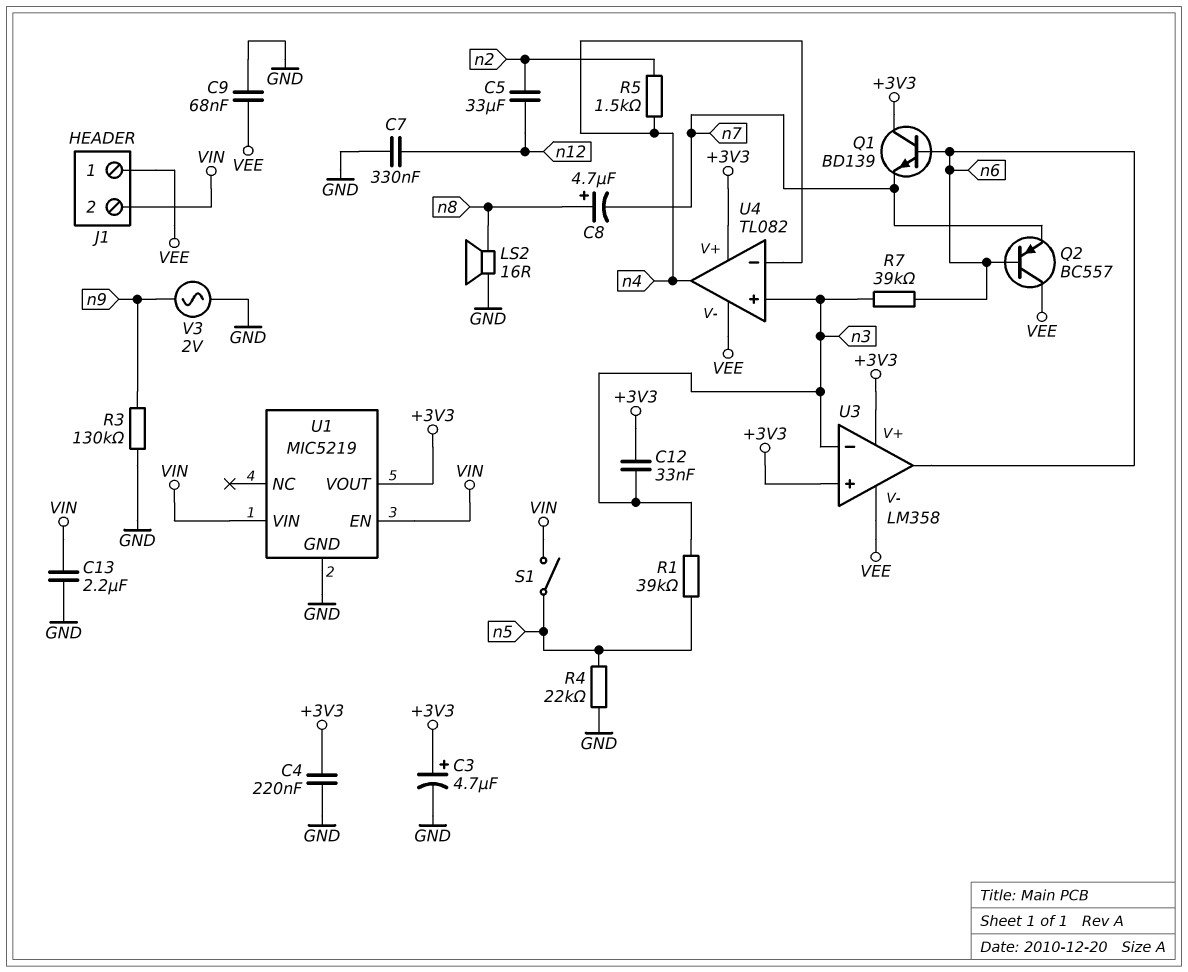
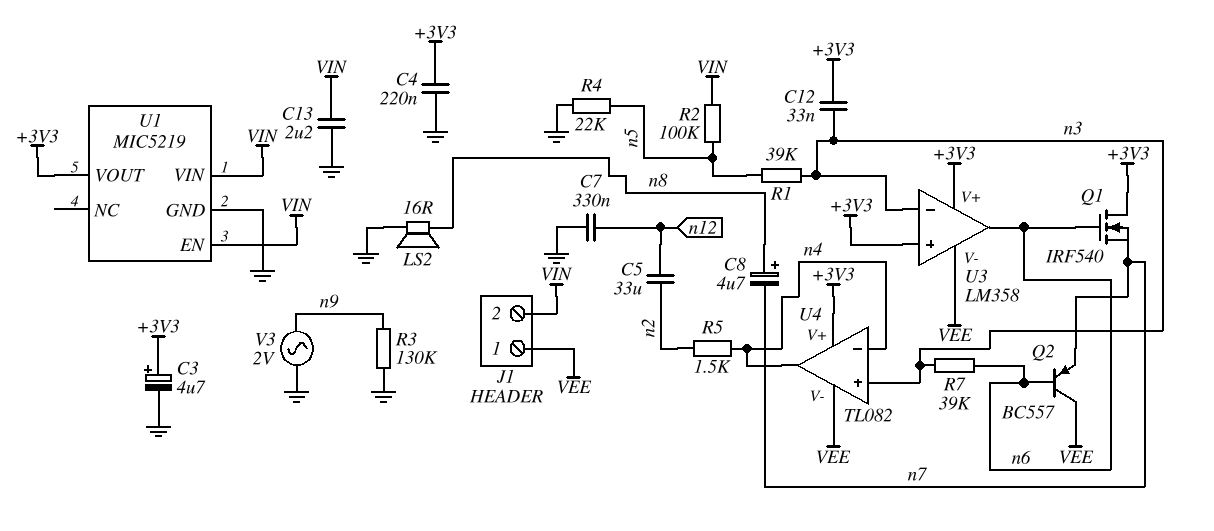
C9: 68nF (GND, VEE) -> none
Q1: NPN BD139 (B n6, C +3V3, E n7) -> NMOS IRF540 (G n6, D +3V3, S n7)
R2: none -> 100k (VIN, n5)
S1: switch (VIN, n5) -> none

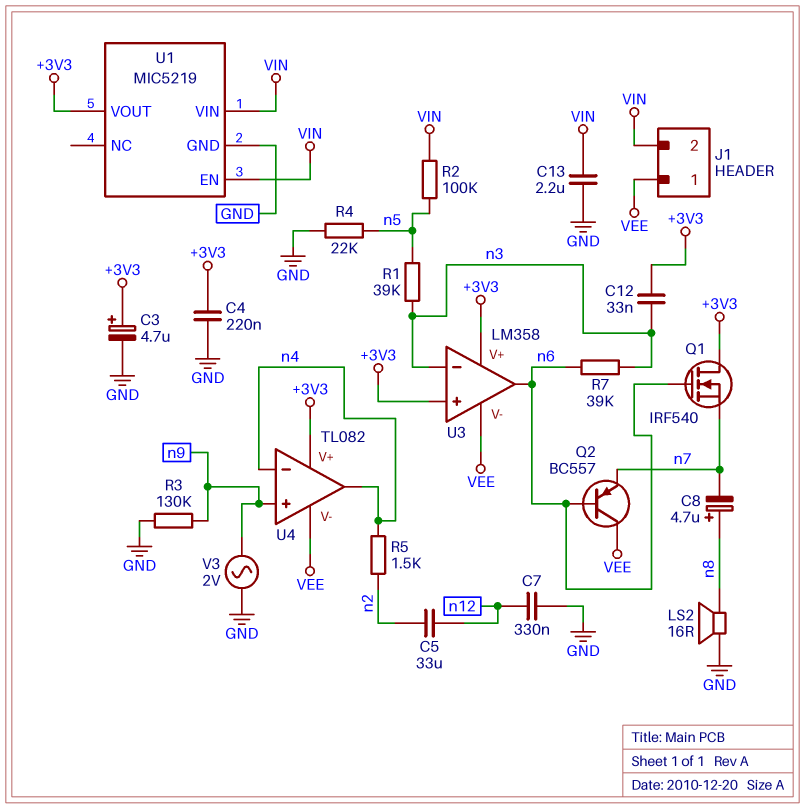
U4 pin in+: n3 -> n9

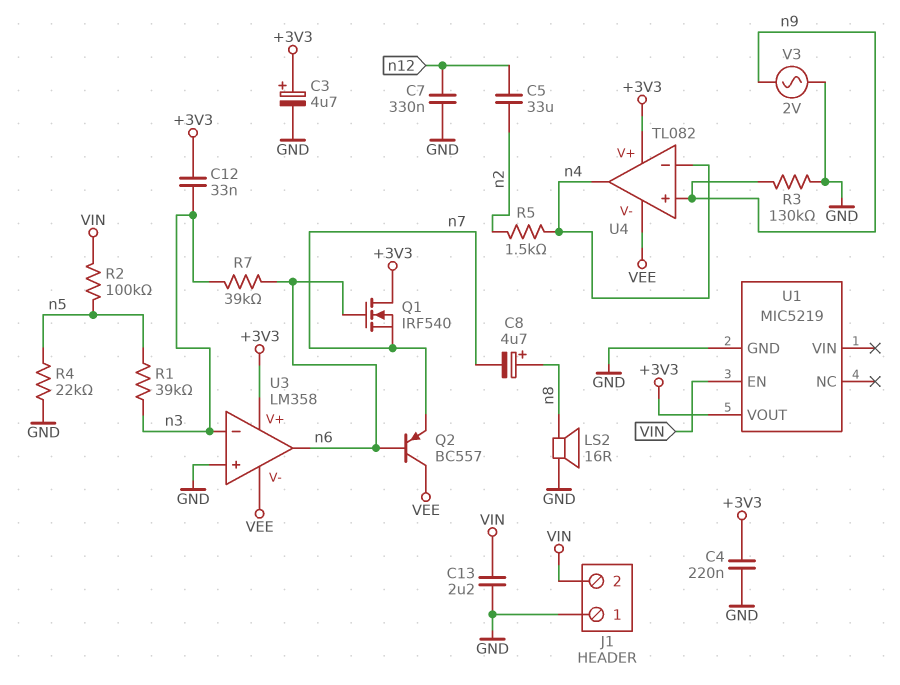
J1 pin 1: VEE -> GND
U1 pin VIN: VIN -> none
U3 pin in+: +3V3 -> GND

